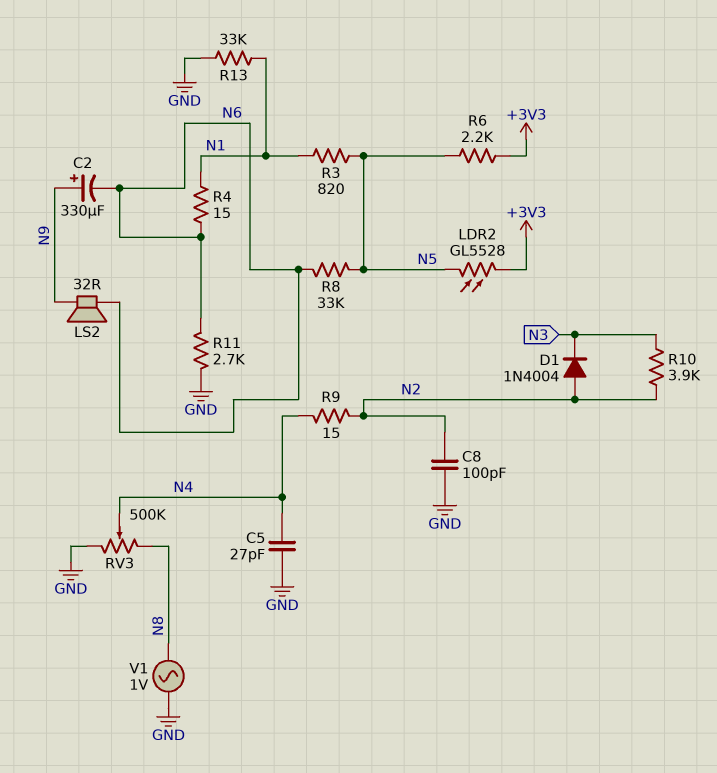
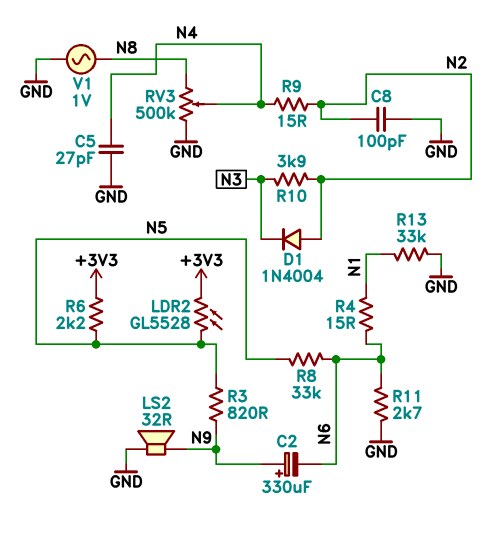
LS2: speaker 32R (N6, N9) -> speaker 32R (GND, N9)
R3: 820 (N1, N5) -> 820 (N5, N9)

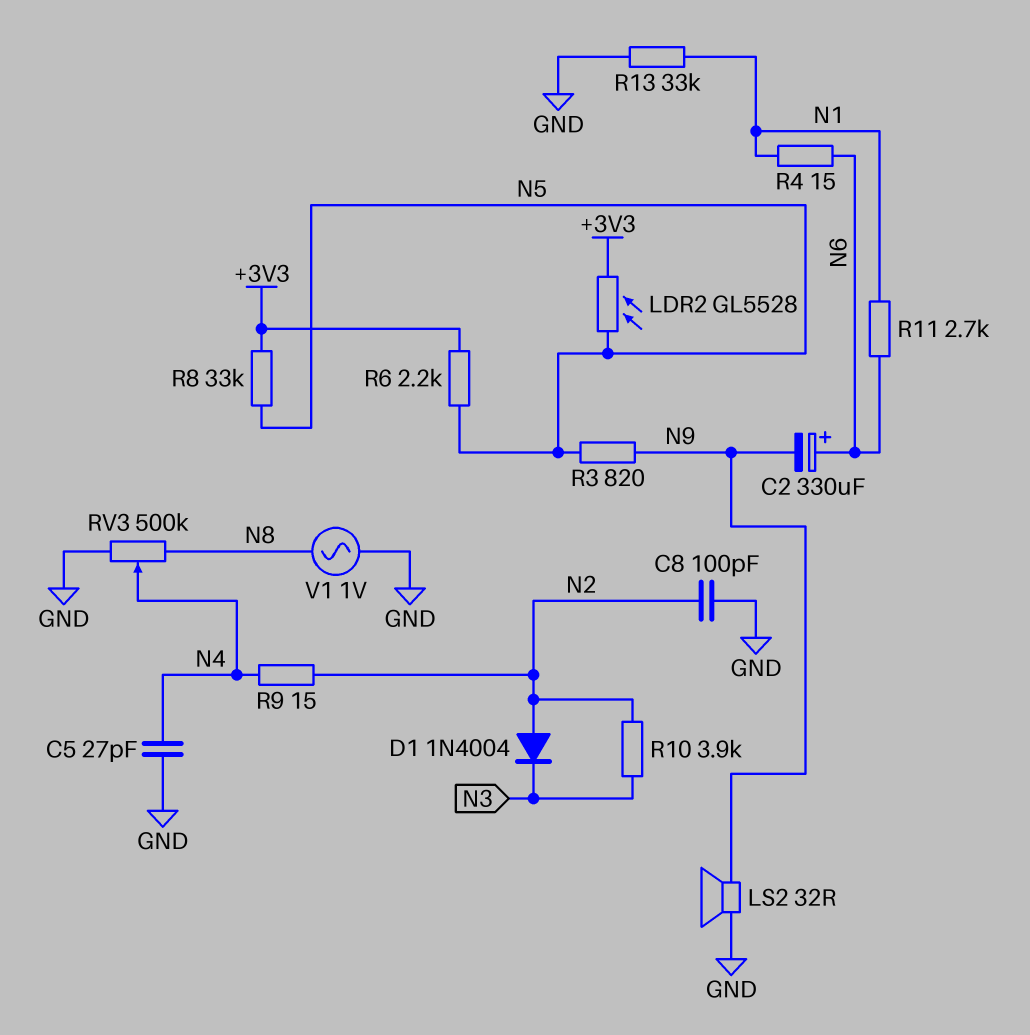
C2: 330uF (plus N9, minus N6) -> 330uF (plus N6, minus N9)
R8: 33k (N5, N6) -> 33k (+3V3, N5)
R11: 2.7k (GND, N6) -> 2.7k (N1, N6)

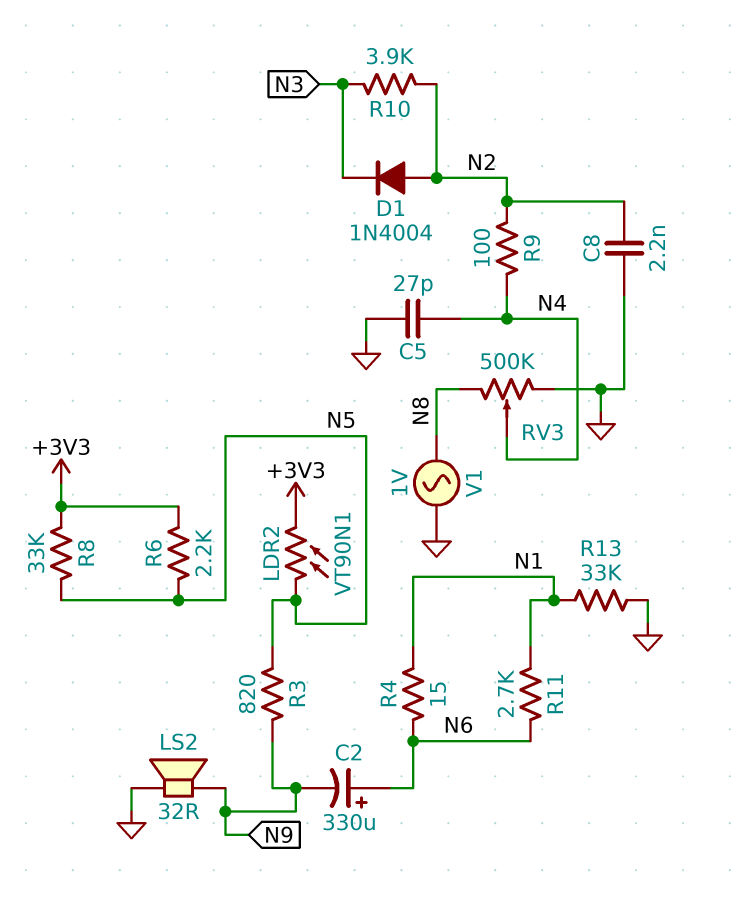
C8: 100pF (GND, N2) -> 2.2nF (GND, N2)
LDR2: GL5528 (+3V3, N5) -> VT90N1 (+3V3, N5)
R9: 15 (N2, N4) -> 100 (N2, N4)

